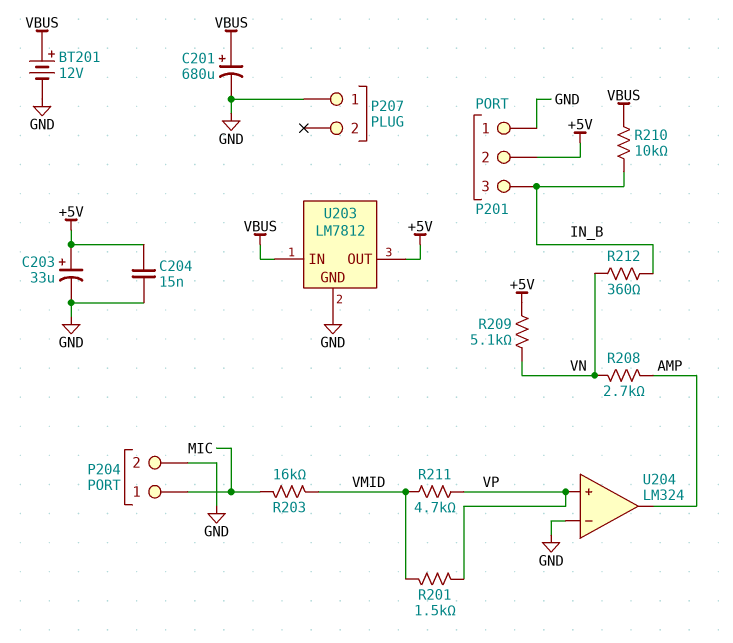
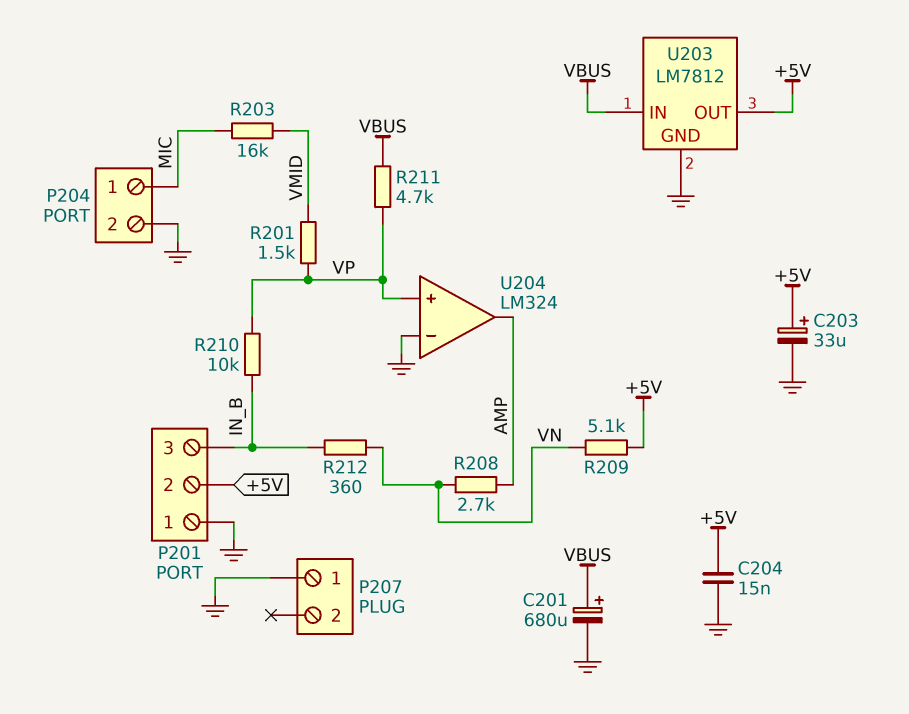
BT201: 12V (plus VBUS, minus GND) -> none
R210: 10k (IN_B, VBUS) -> 10k (IN_B, VP)
R211: 4.7k (VMID, VP) -> 4.7k (VBUS, VP)

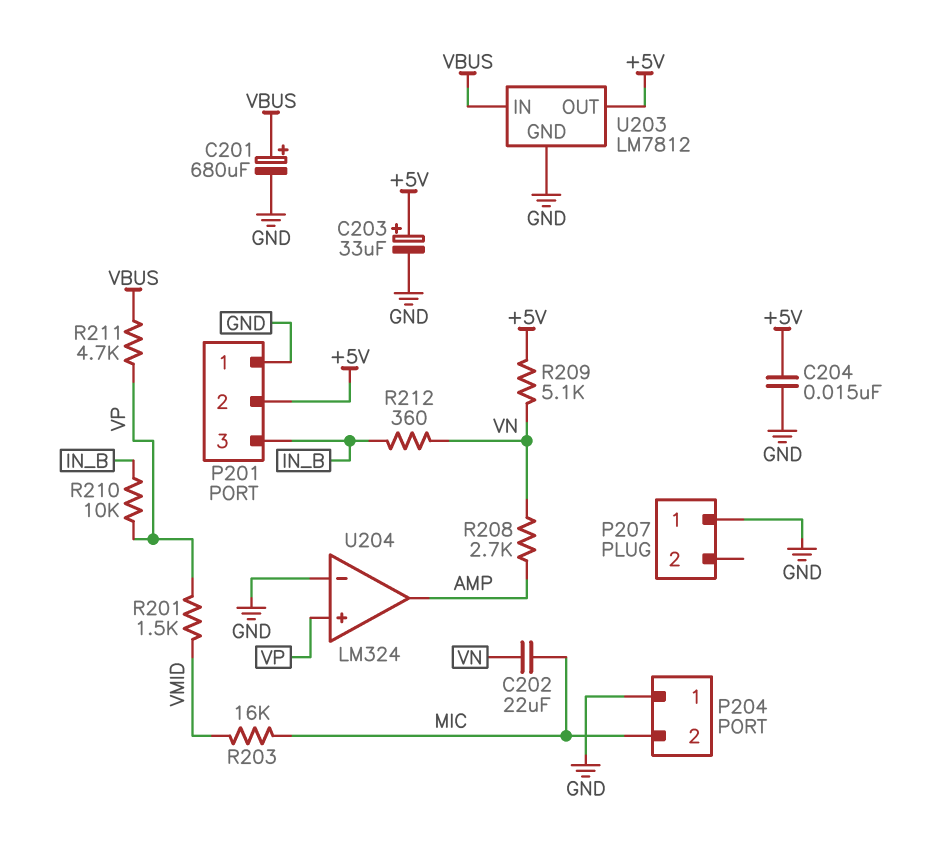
C202: none -> 22uF (MIC, VN)
P204 pin 1: MIC -> GND
P204 pin 2: GND -> MIC

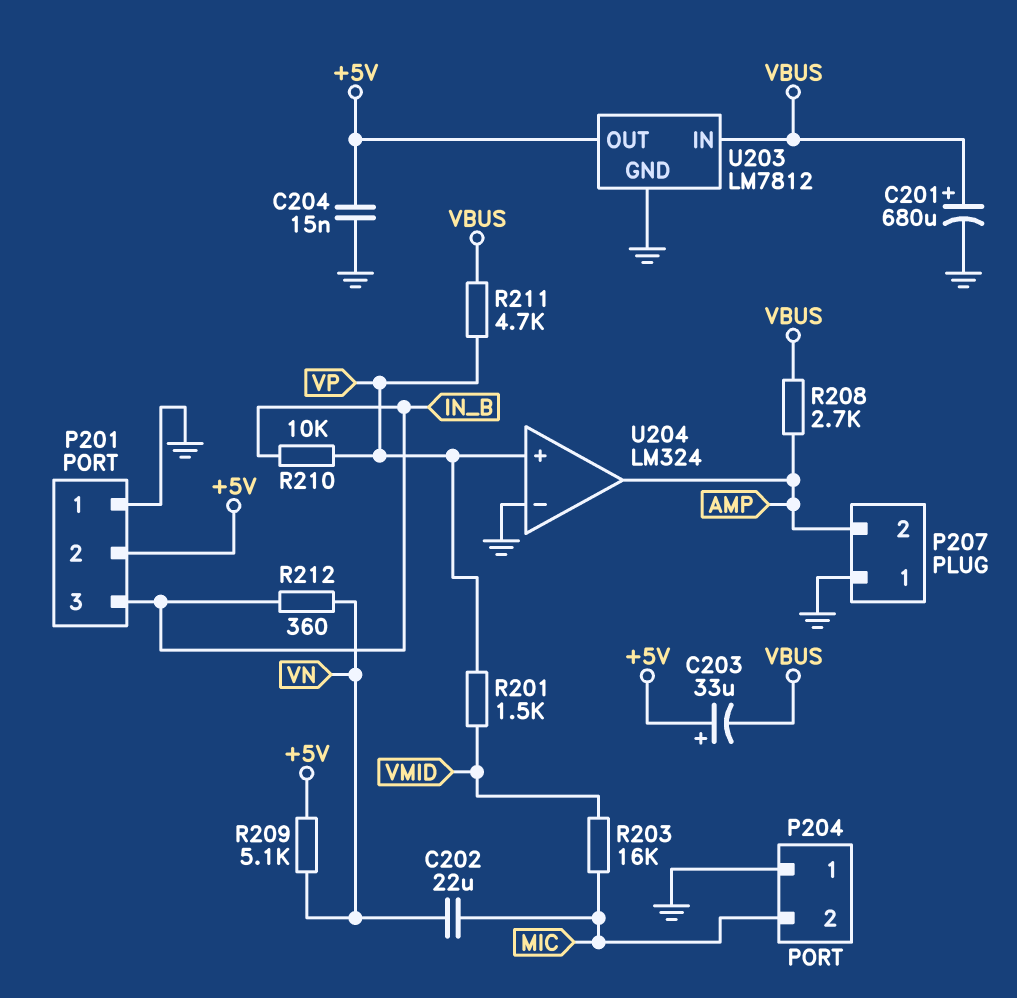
C203: 33uF (plus +5V, minus GND) -> 33uF (plus +5V, minus VBUS)
P207 pin 2: none -> AMP
R208: 2.7k (AMP, VN) -> 2.7k (AMP, VBUS)

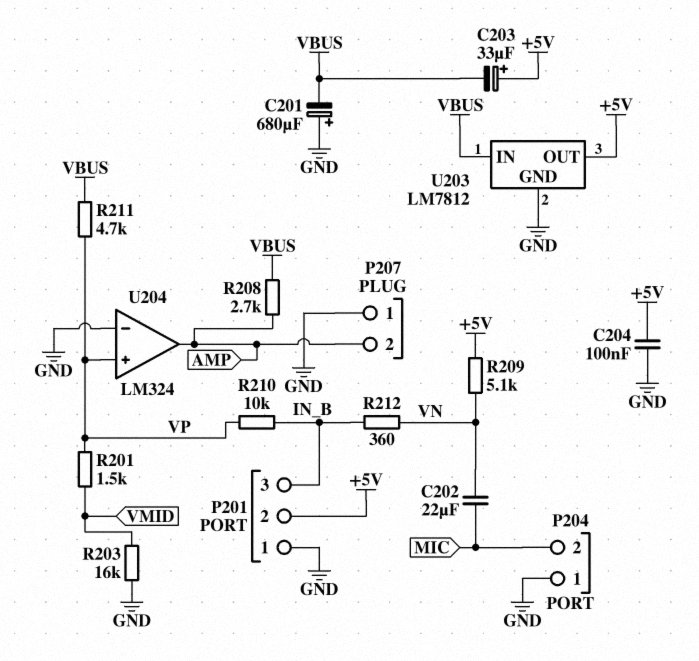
C201: 680uF (plus VBUS, minus GND) -> 680uF (plus GND, minus VBUS)
C204: 15nF (+5V, GND) -> 100nF (+5V, GND)
R203: 16k (MIC, VMID) -> 16k (GND, VMID)

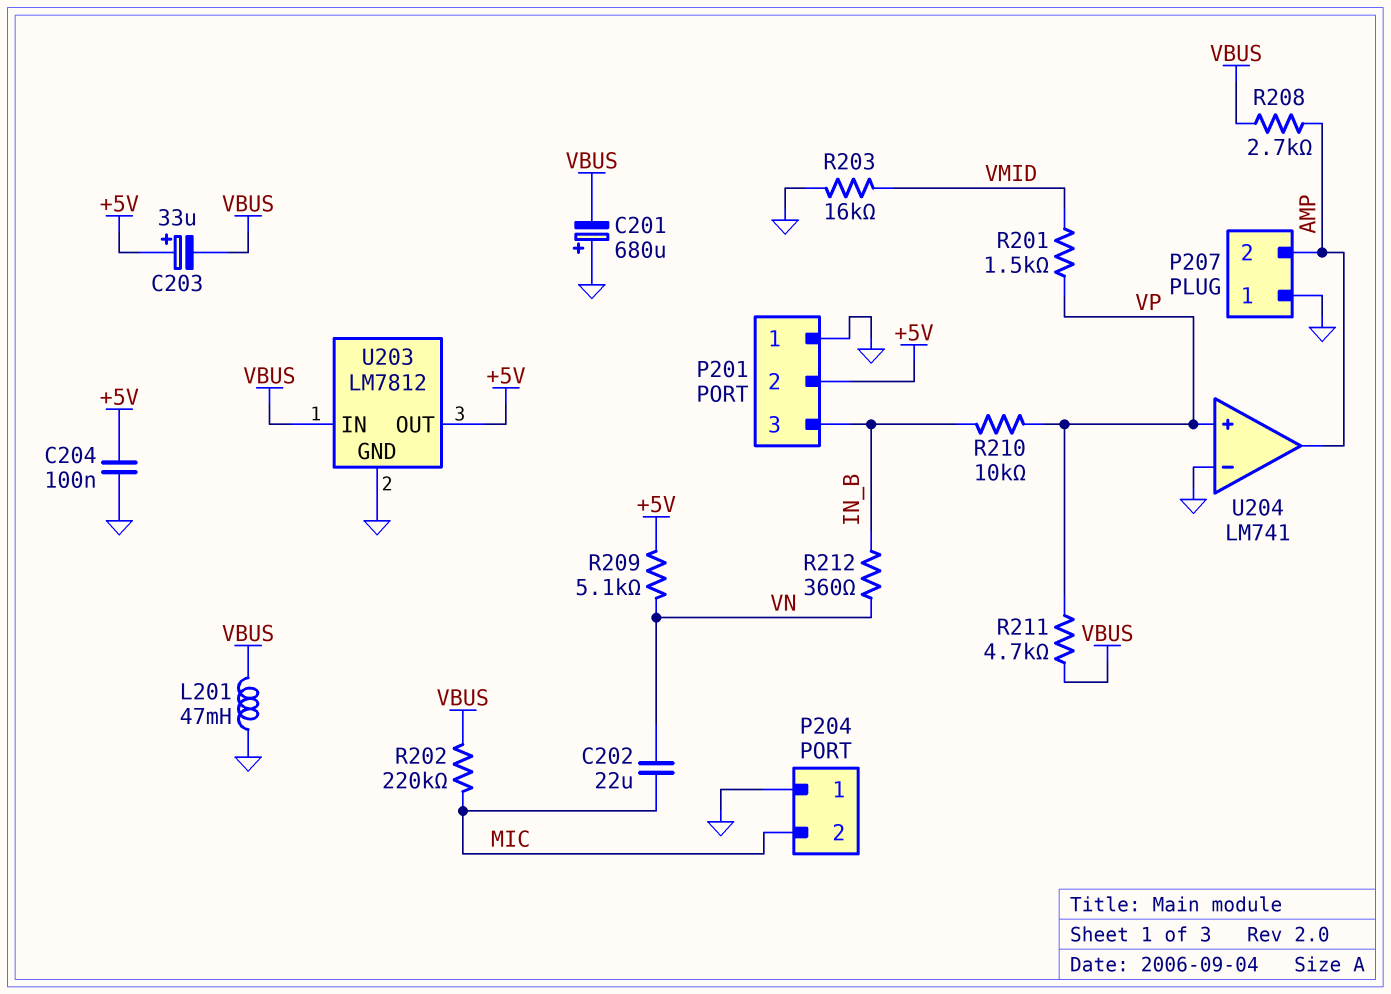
L201: none -> 47mH (GND, VBUS)
R202: none -> 220k (MIC, VBUS)
U204: LM324 -> LM741

